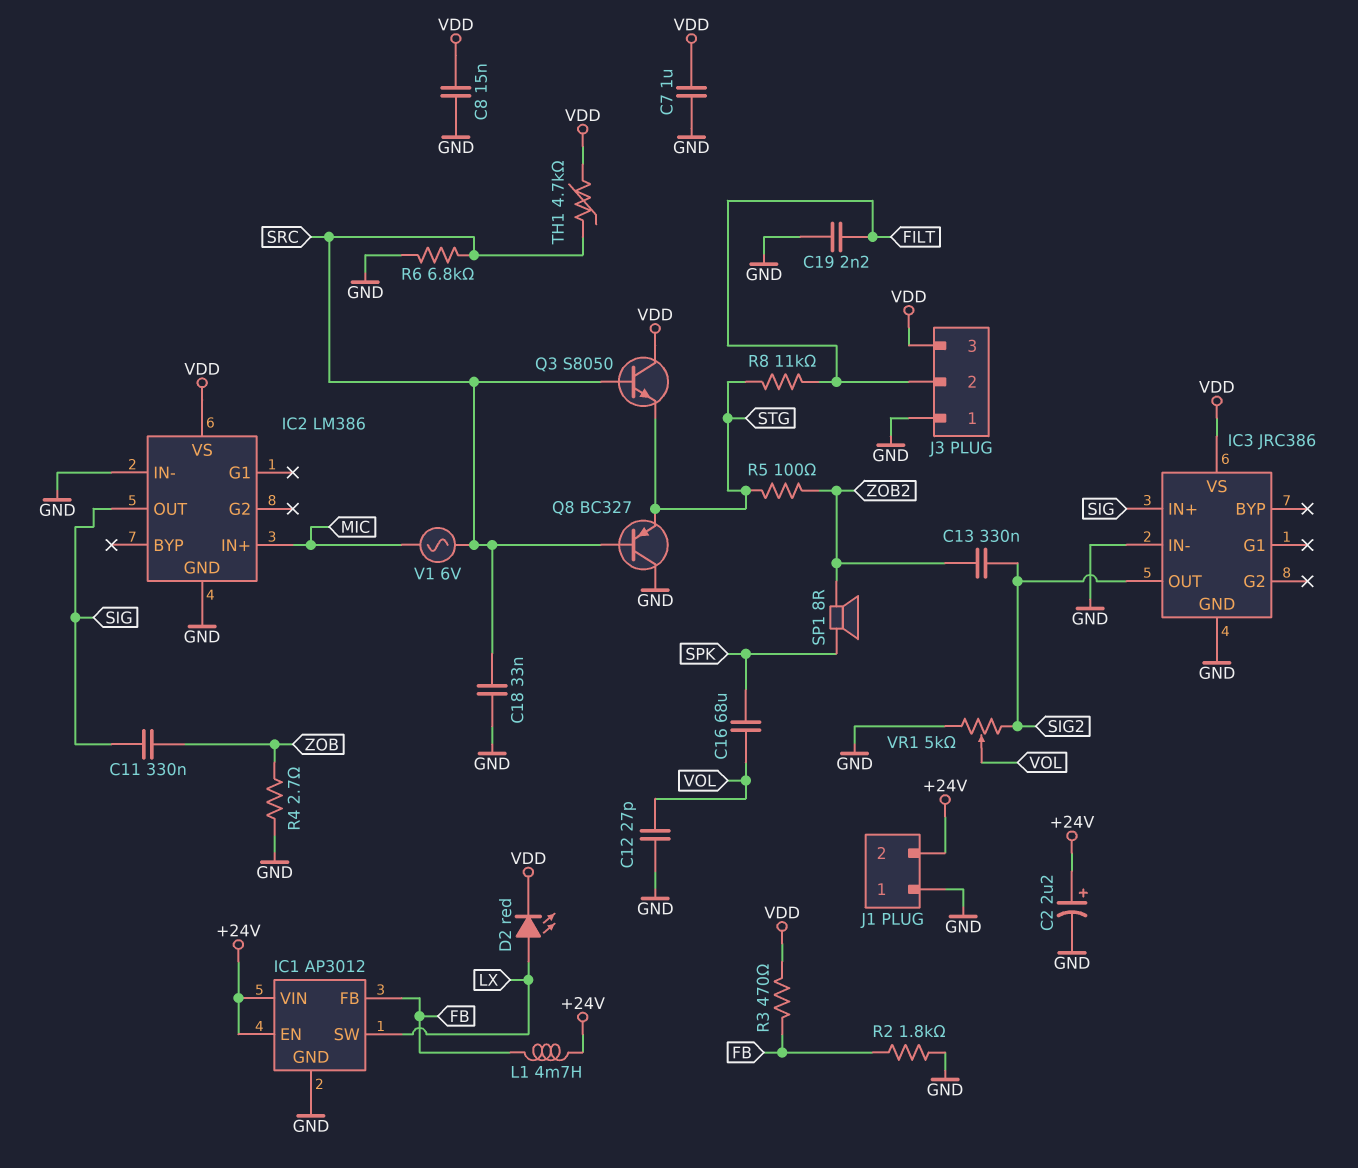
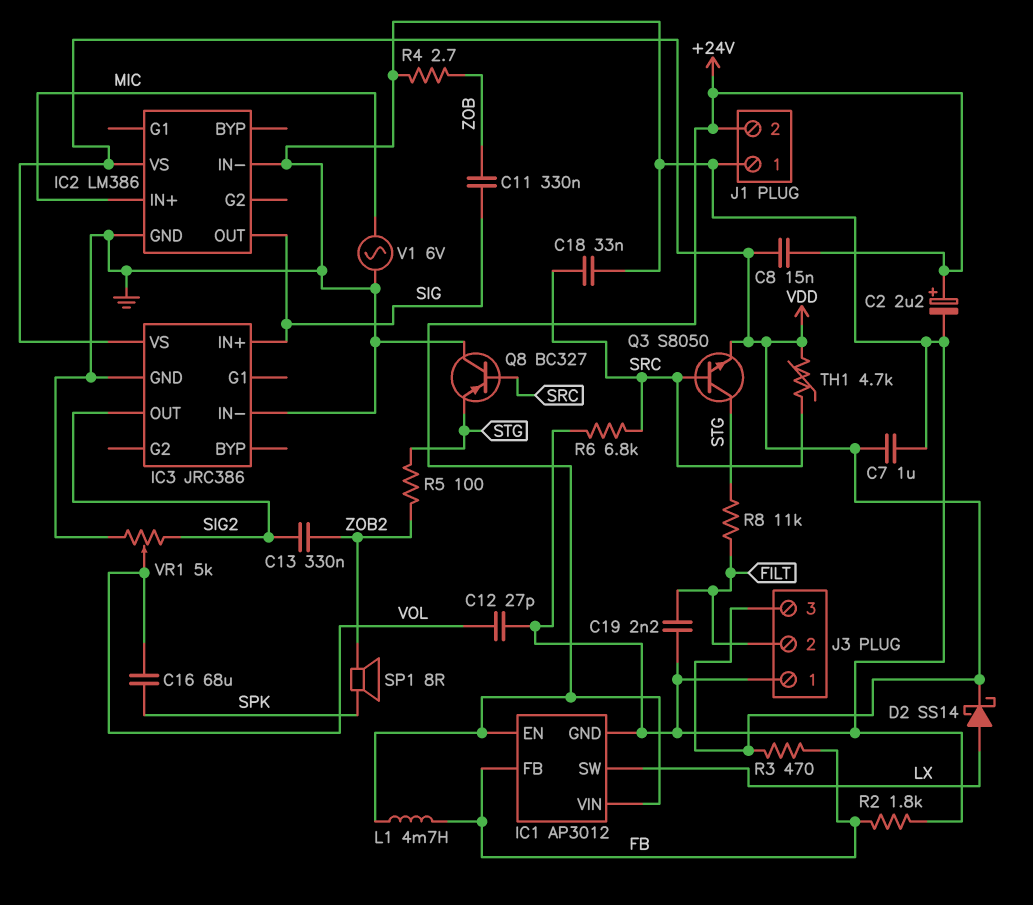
C8: 15nF (GND, VDD) -> 15nF (+24V, VDD)
D2: LED red (A LX, K VDD) -> schottky SS14 (A LX, K VDD)
Q3: NPN S8050 (B SRC, C VDD, E STG) -> NPN S8050 (B SRC, C STG, E VDD)
V1: AC 6V (MIC, SRC) -> AC 6V (GND, MIC)

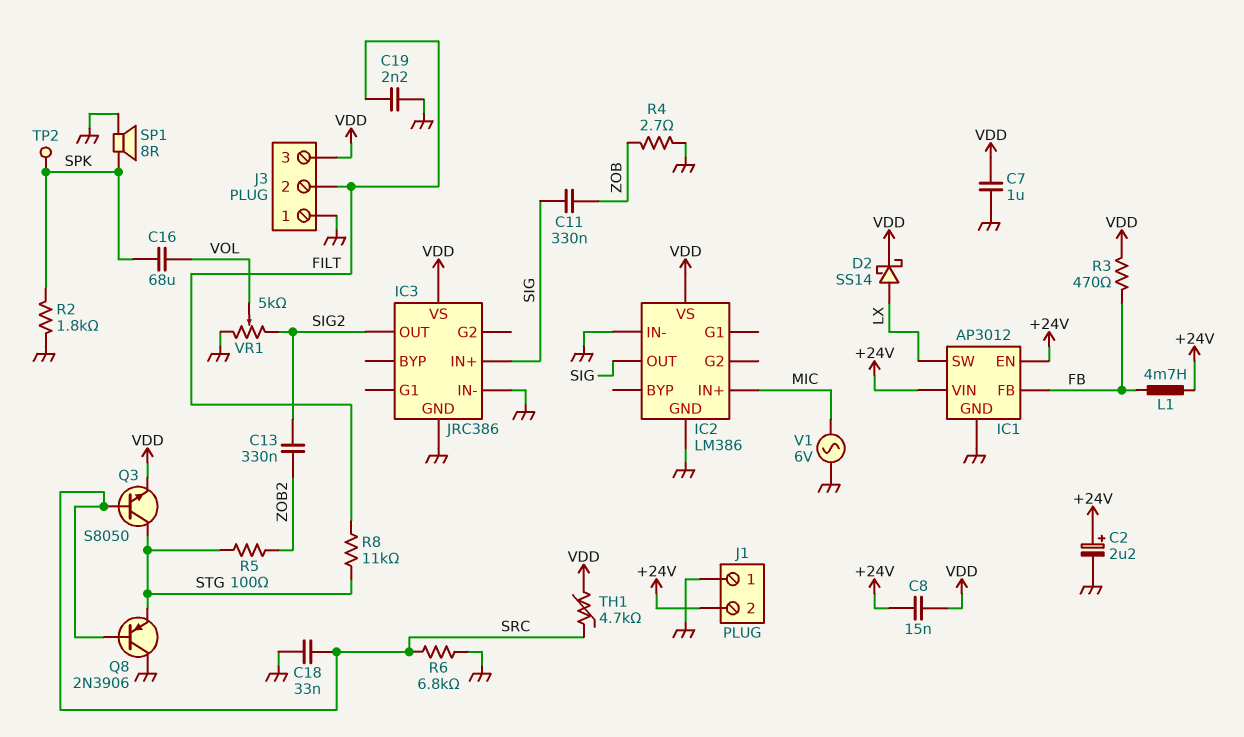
C12: 27pF (GND, VOL) -> none
Q8: PNP BC327 (B SRC, C GND, E STG) -> PNP 2N3906 (B SRC, C GND, E STG)
R2: 1.8k (FB, GND) -> 1.8k (GND, SPK)
SP1: speaker 8R (SPK, ZOB2) -> speaker 8R (GND, SPK)
TP2: none -> test point (SPK)

